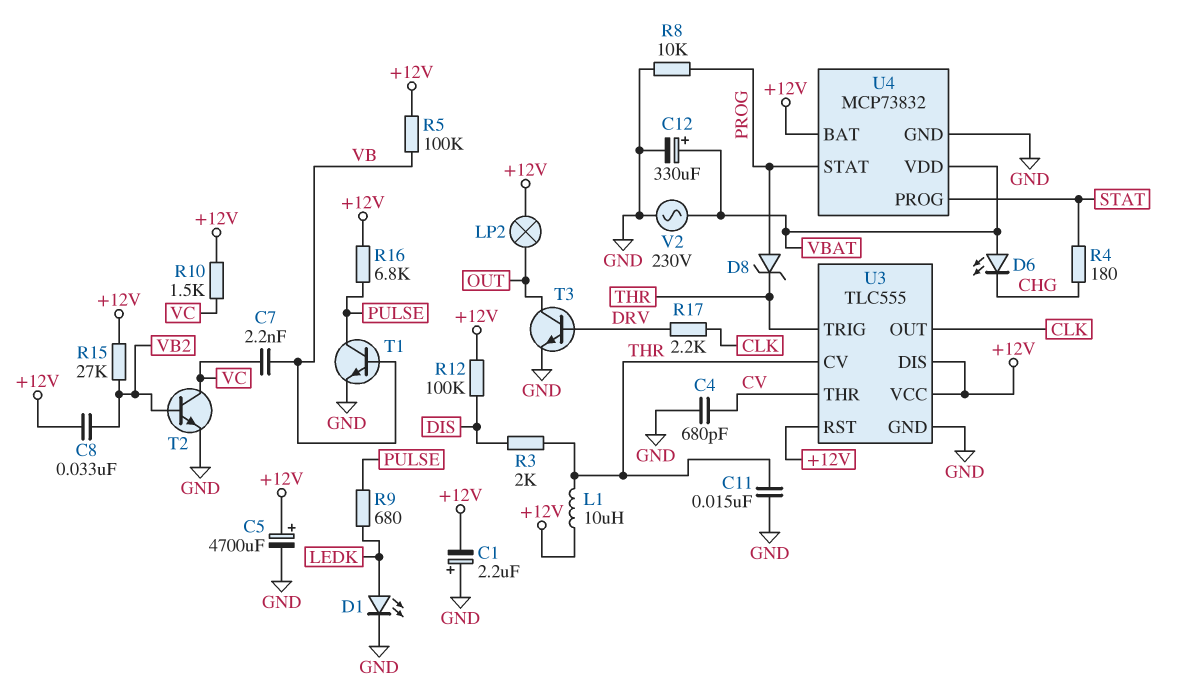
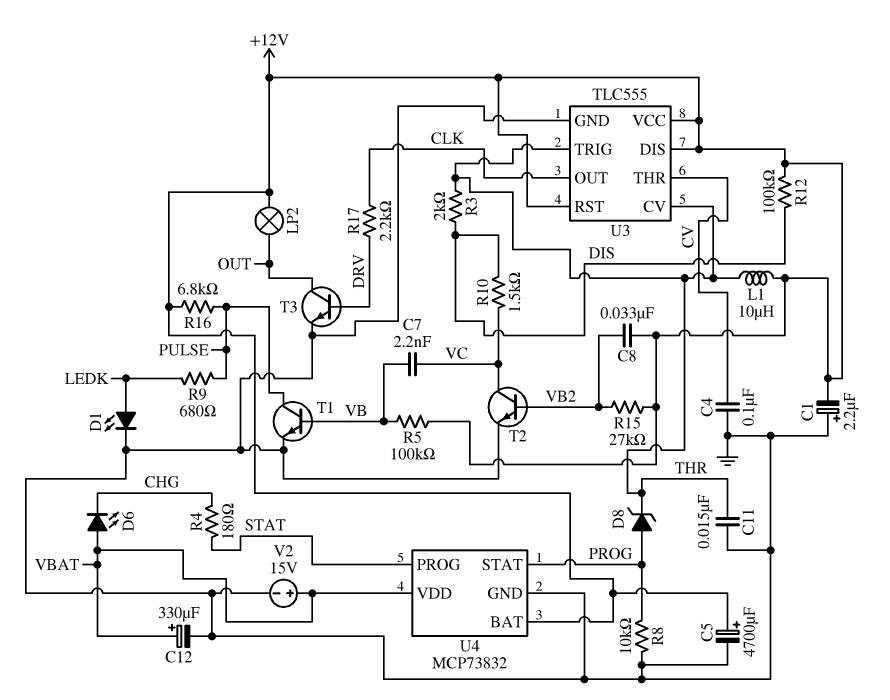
C4: 680pF (CV, GND) -> 100nF (CV, GND)
R10: 1.5k (+12V, VC) -> 1.5k (DIS, VC)
V2: AC 230V (GND, VBAT) -> 15V (plus VBAT, minus GND)

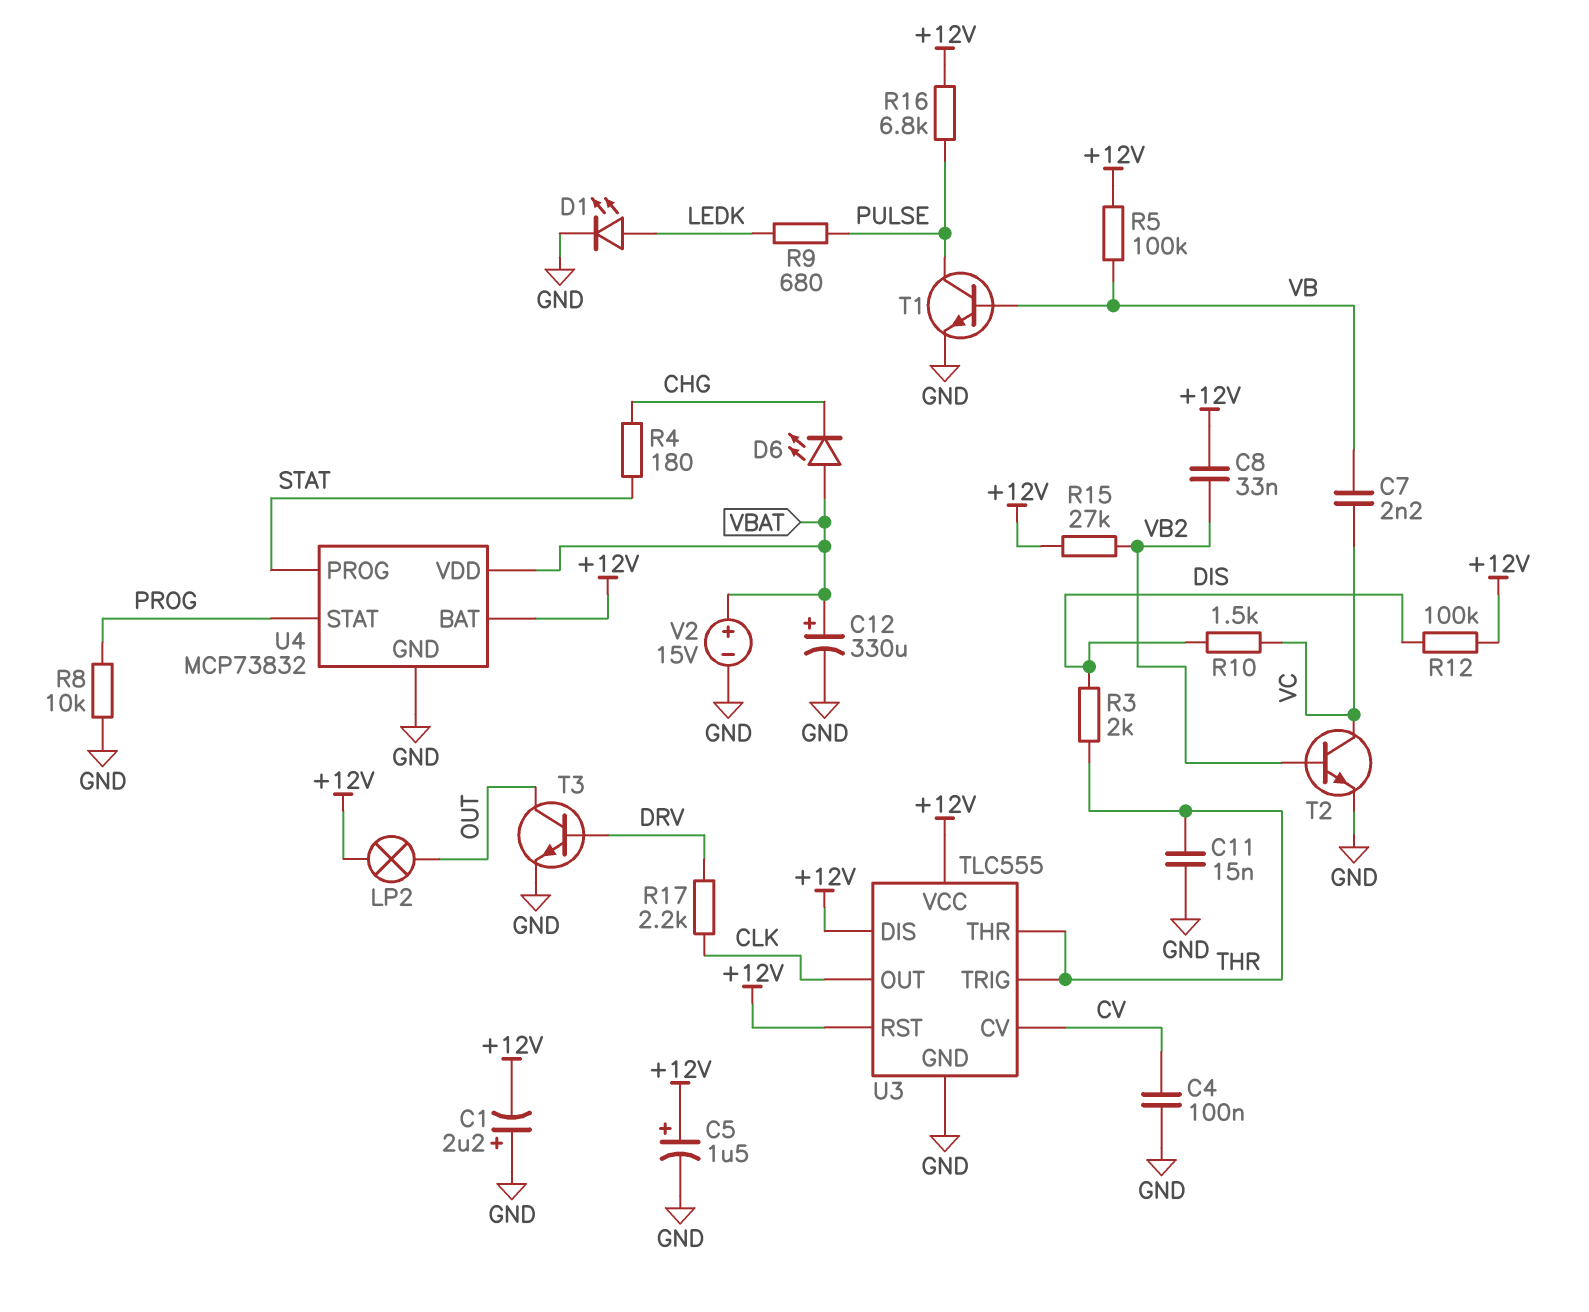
C5: 4700uF (plus +12V, minus GND) -> 1.5uF (plus +12V, minus GND)
D8: zener (A PROG, K THR) -> none
L1: 10uH (+12V, THR) -> none
U3 pin CV: THR -> CV
U3 pin THR: CV -> THR

